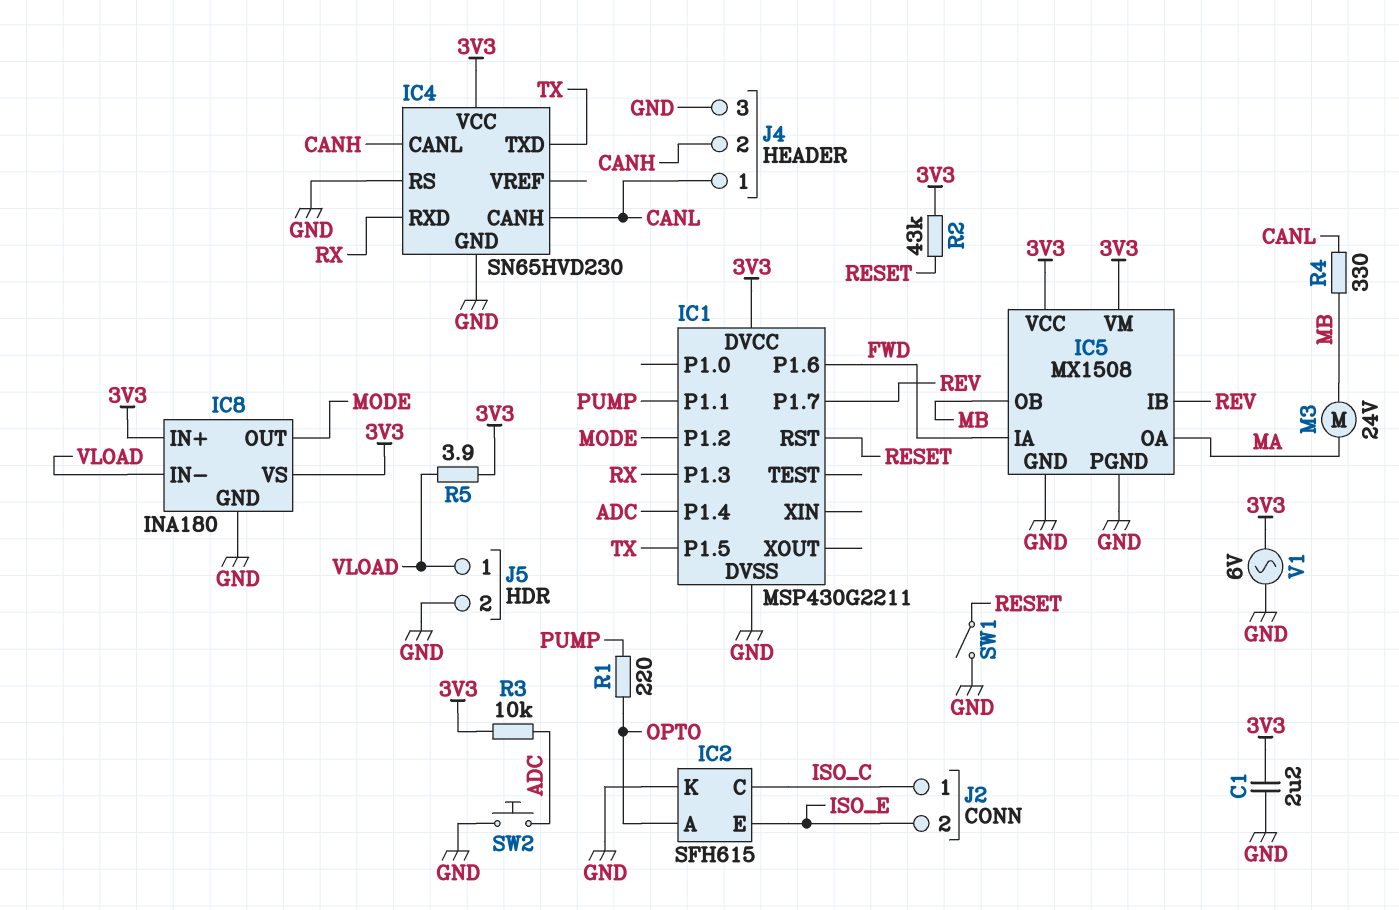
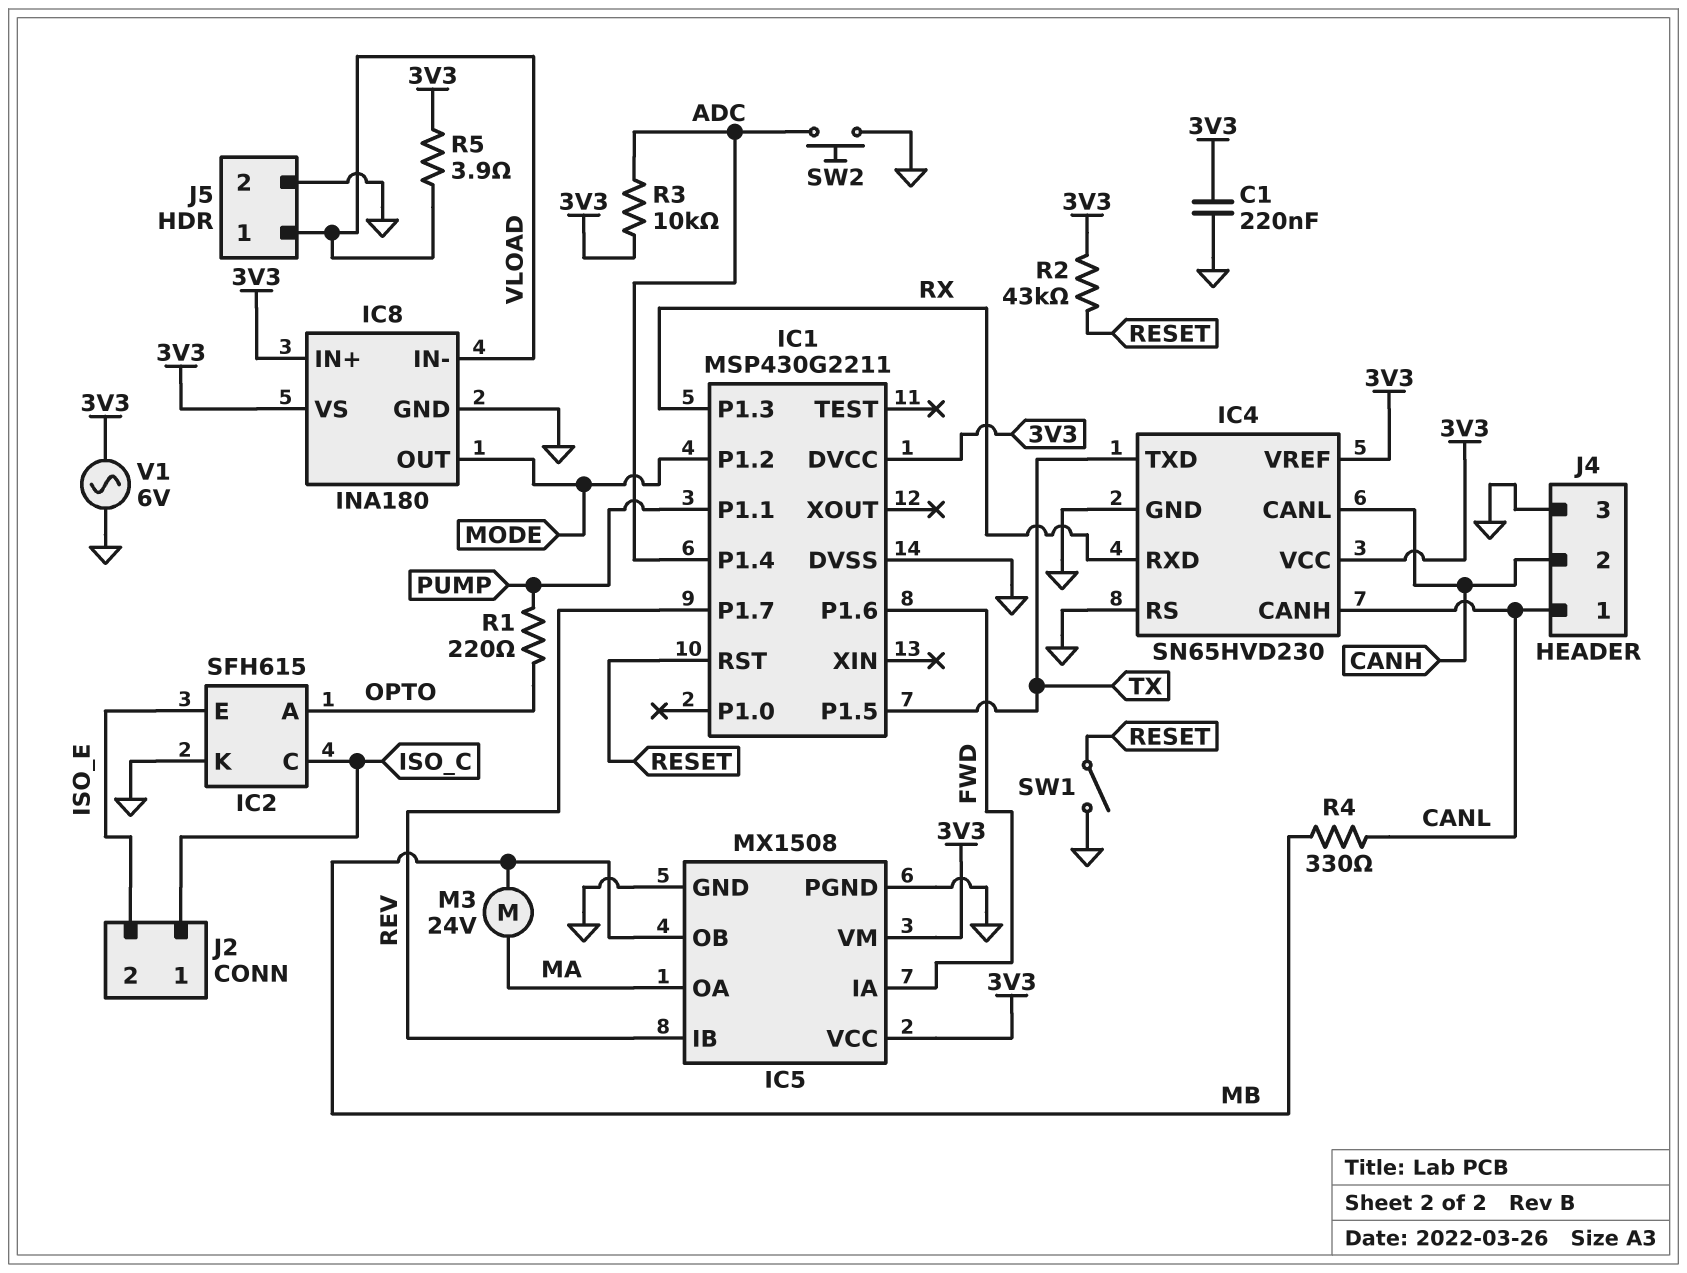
C1: 2.2uF (3V3, GND) -> 220nF (3V3, GND)
IC4 pin VREF: none -> 3V3

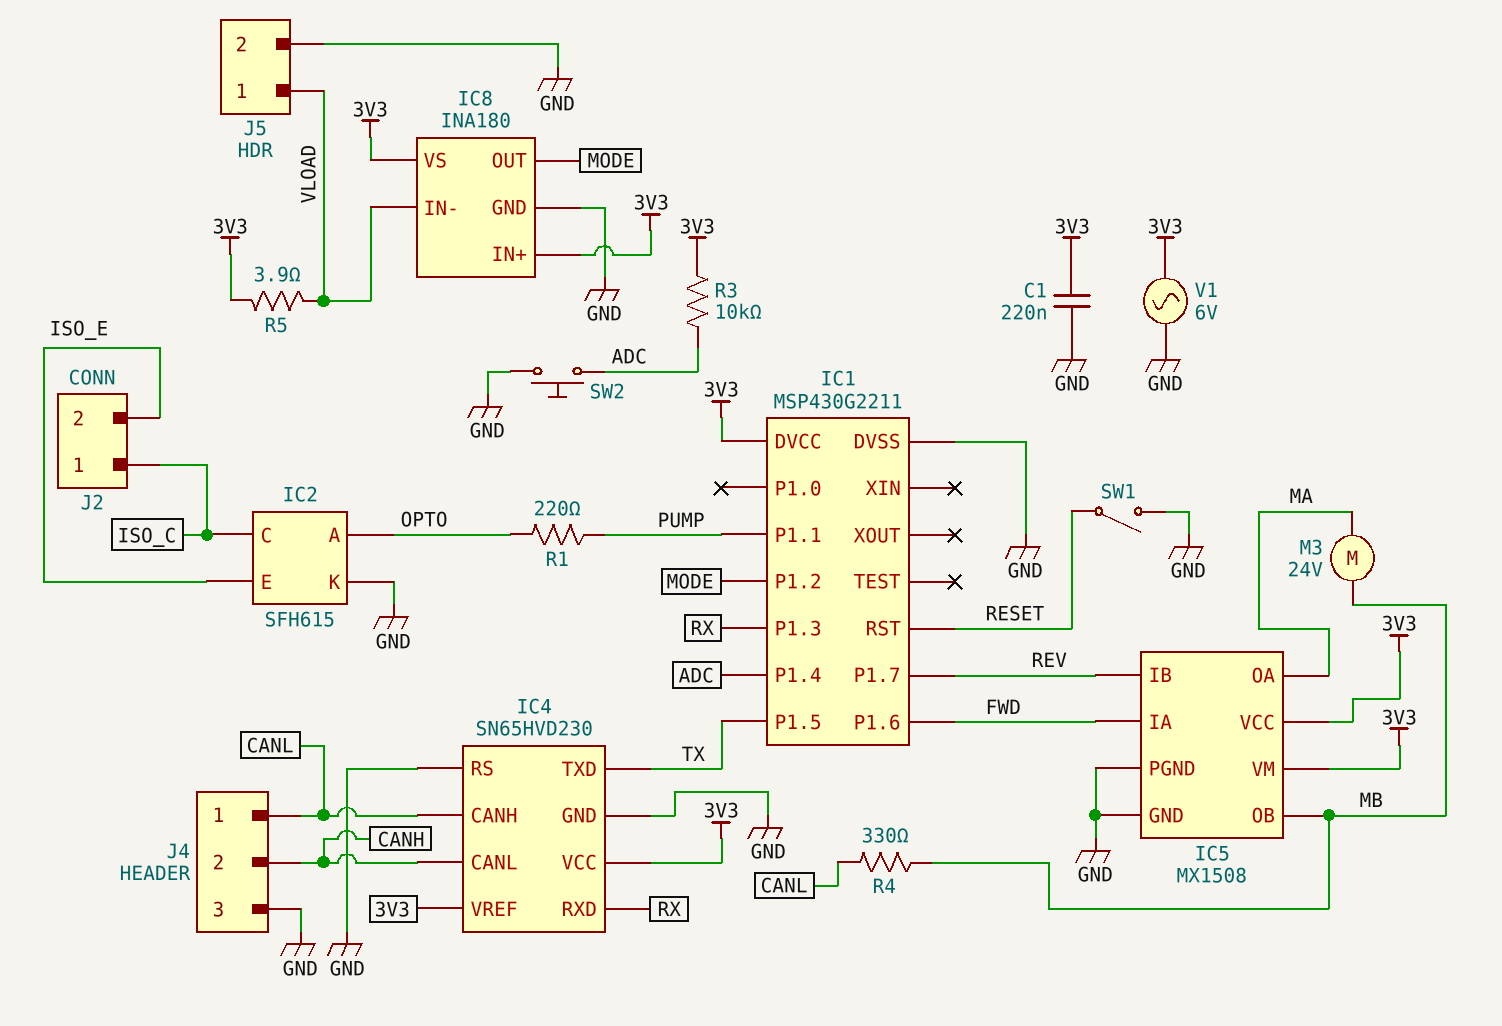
R2: 43k (3V3, RESET) -> none

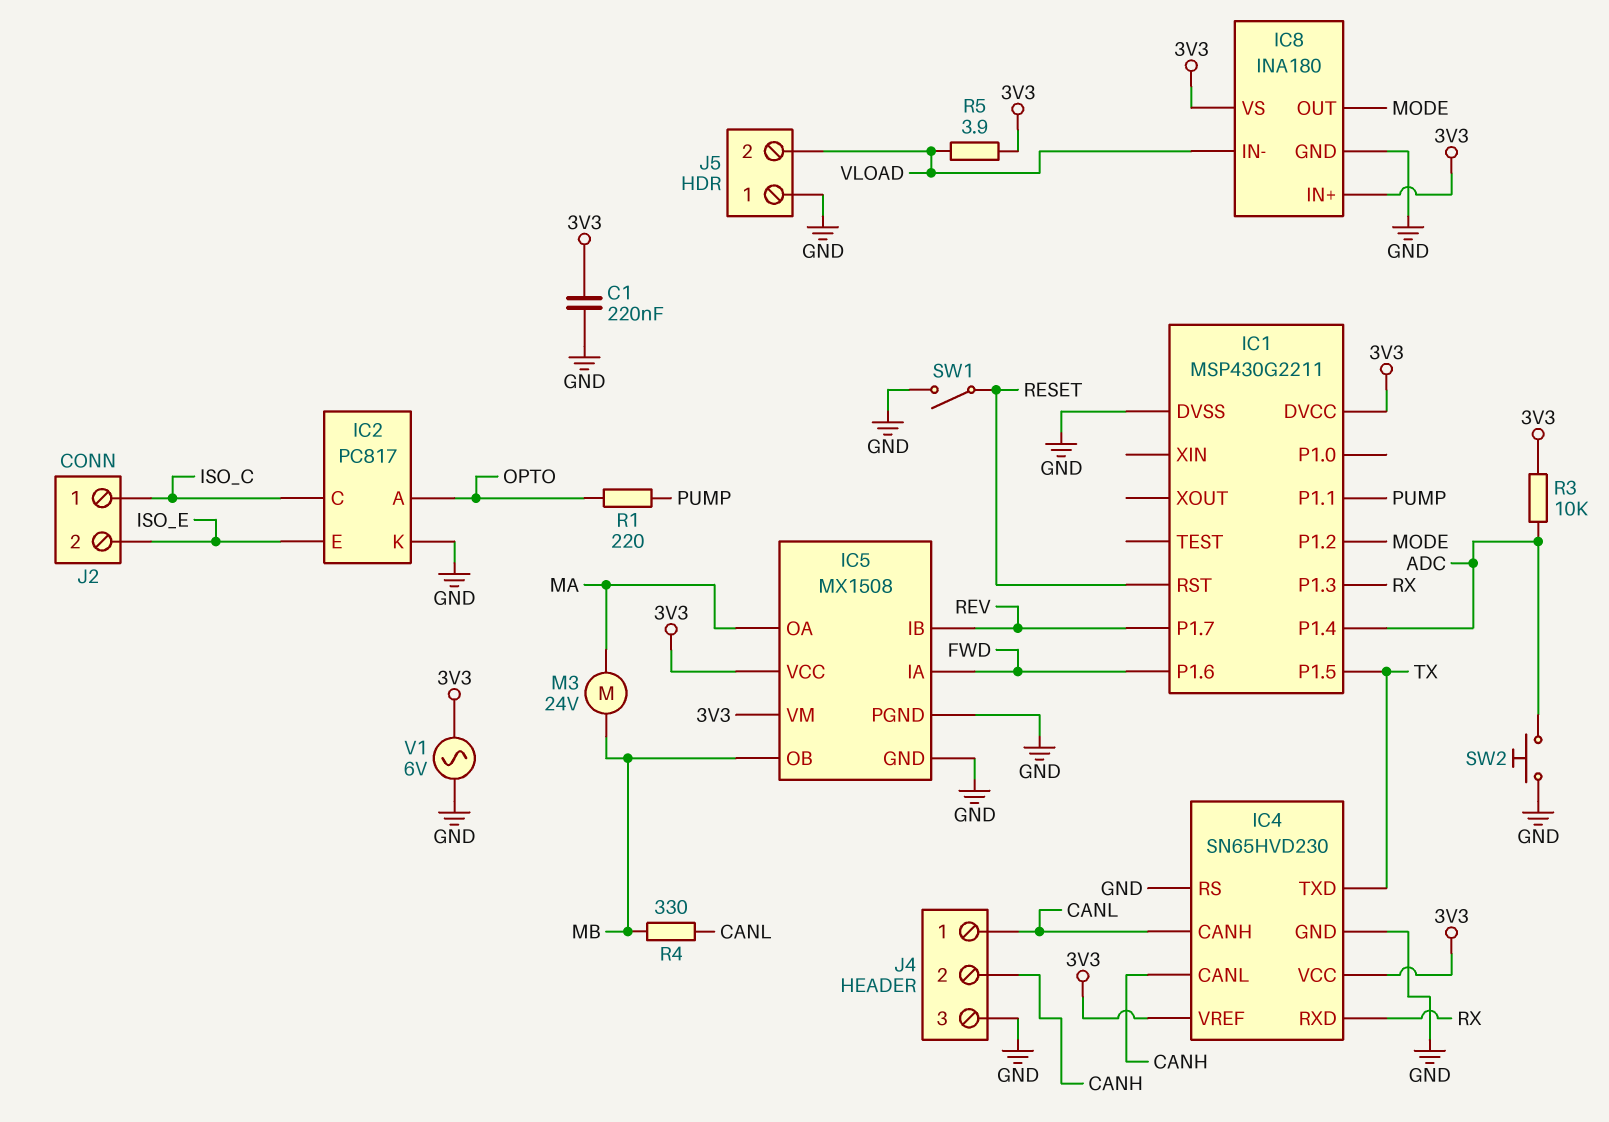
IC2: SFH615 -> PC817
J5 pin 1: VLOAD -> GND
J5 pin 2: GND -> VLOAD

